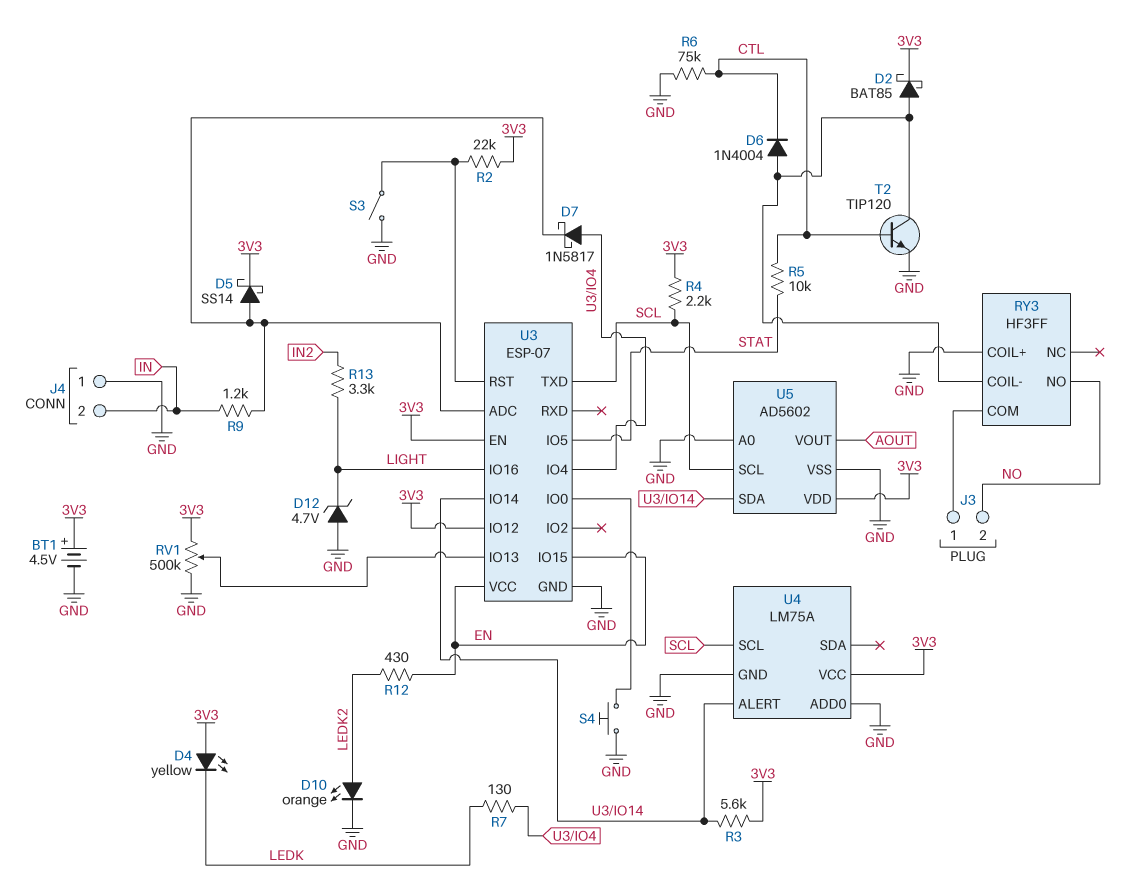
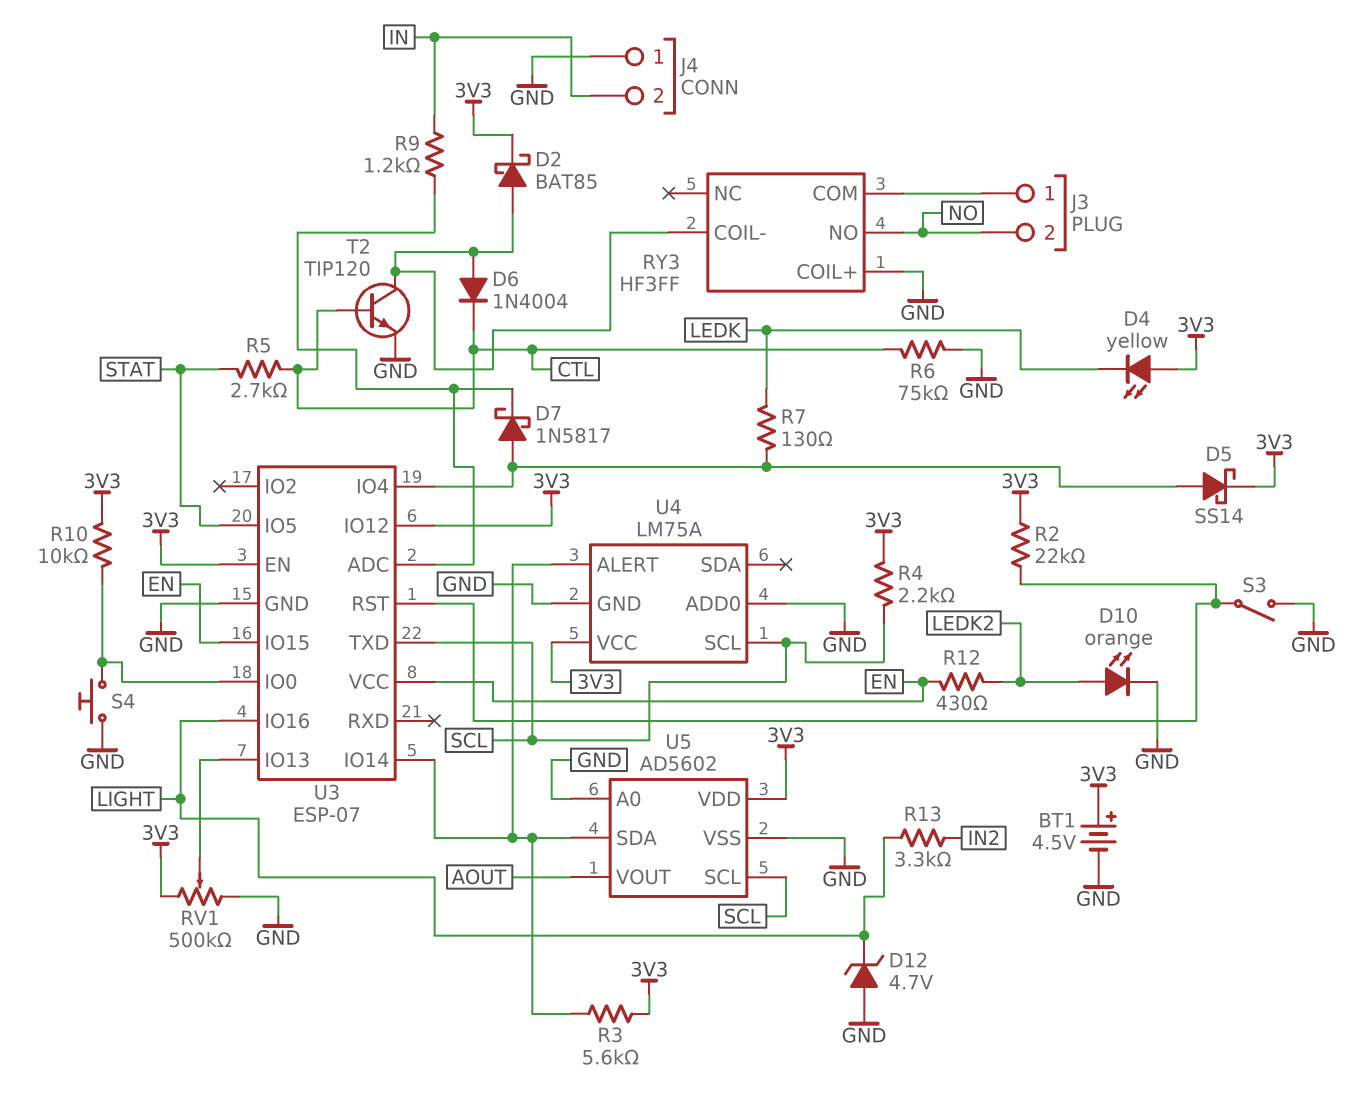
D5: schottky SS14 (A U3/ADC, K 3V3) -> schottky SS14 (A U3/IO4, K 3V3)
R5: 10k (CTL, STAT) -> 2.7k (CTL, STAT)
R10: none -> 10k (3V3, U3/IO0)

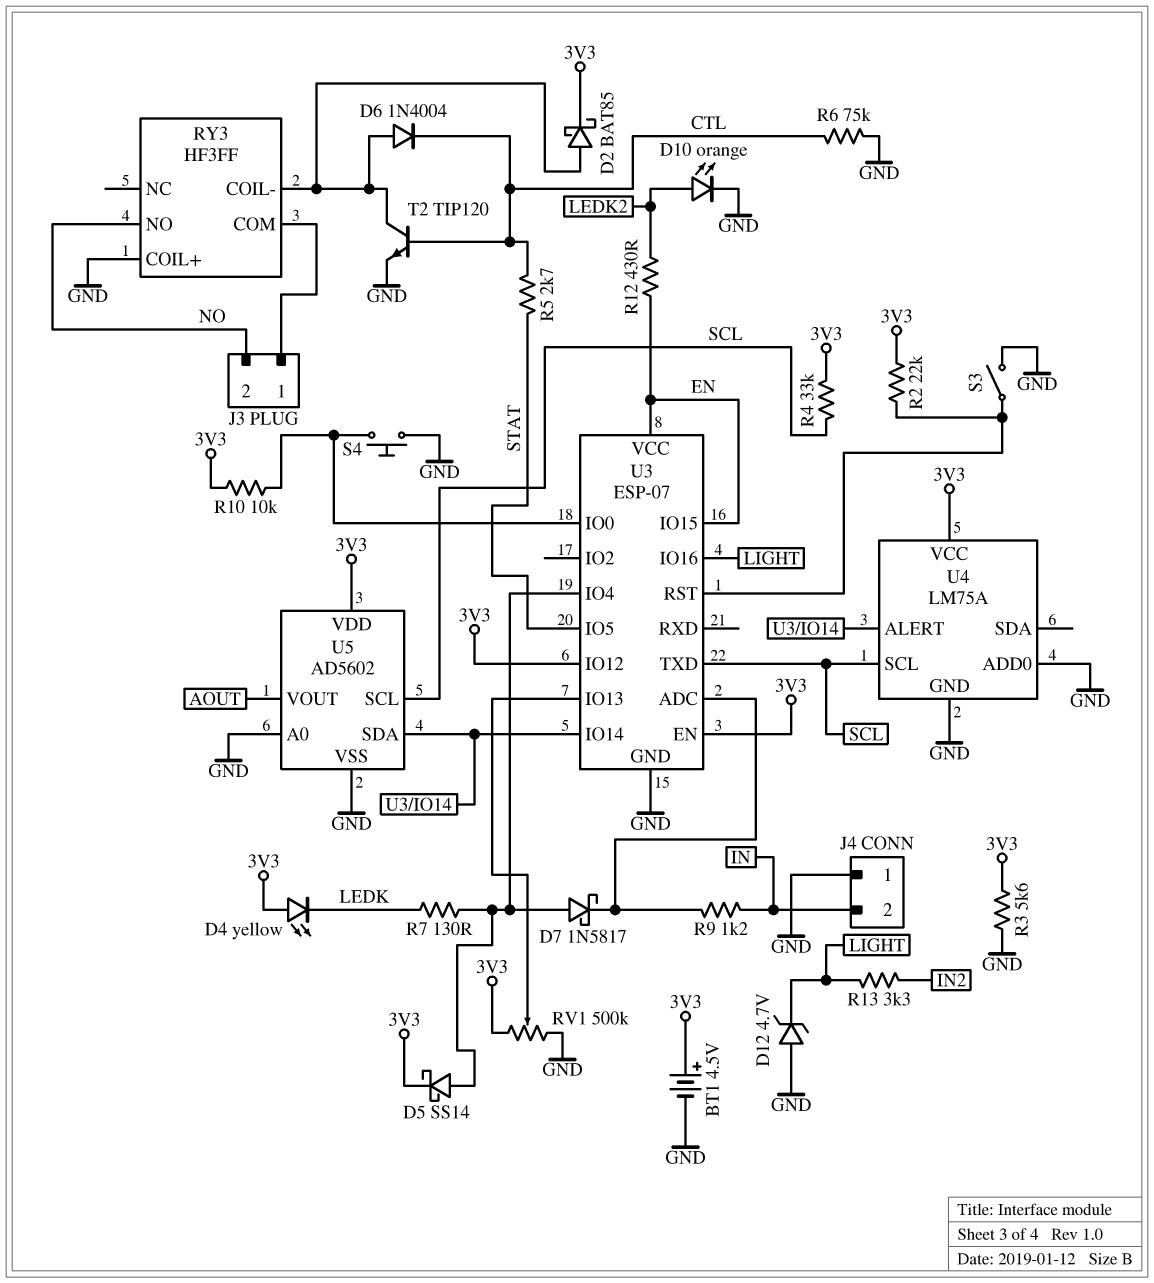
R3: 5.6k (3V3, U3/IO14) -> 5.6k (3V3, GND)
R4: 2.2k (3V3, SCL) -> 33k (3V3, SCL)

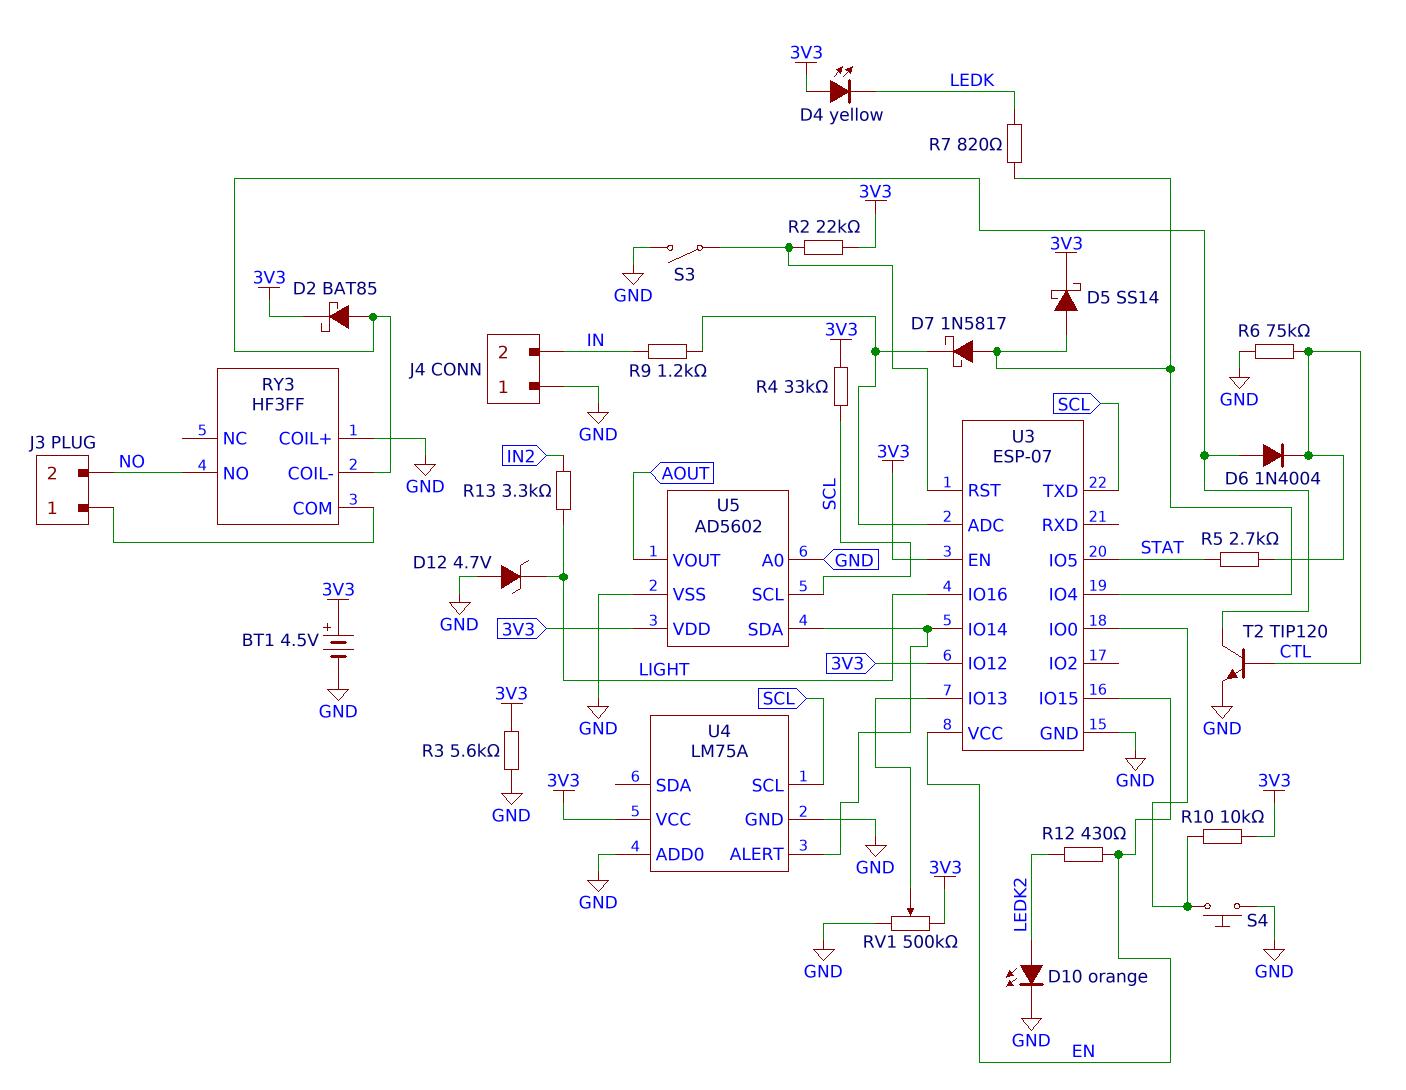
R7: 130 (LEDK, U3/IO4) -> 820 (LEDK, U3/IO4)

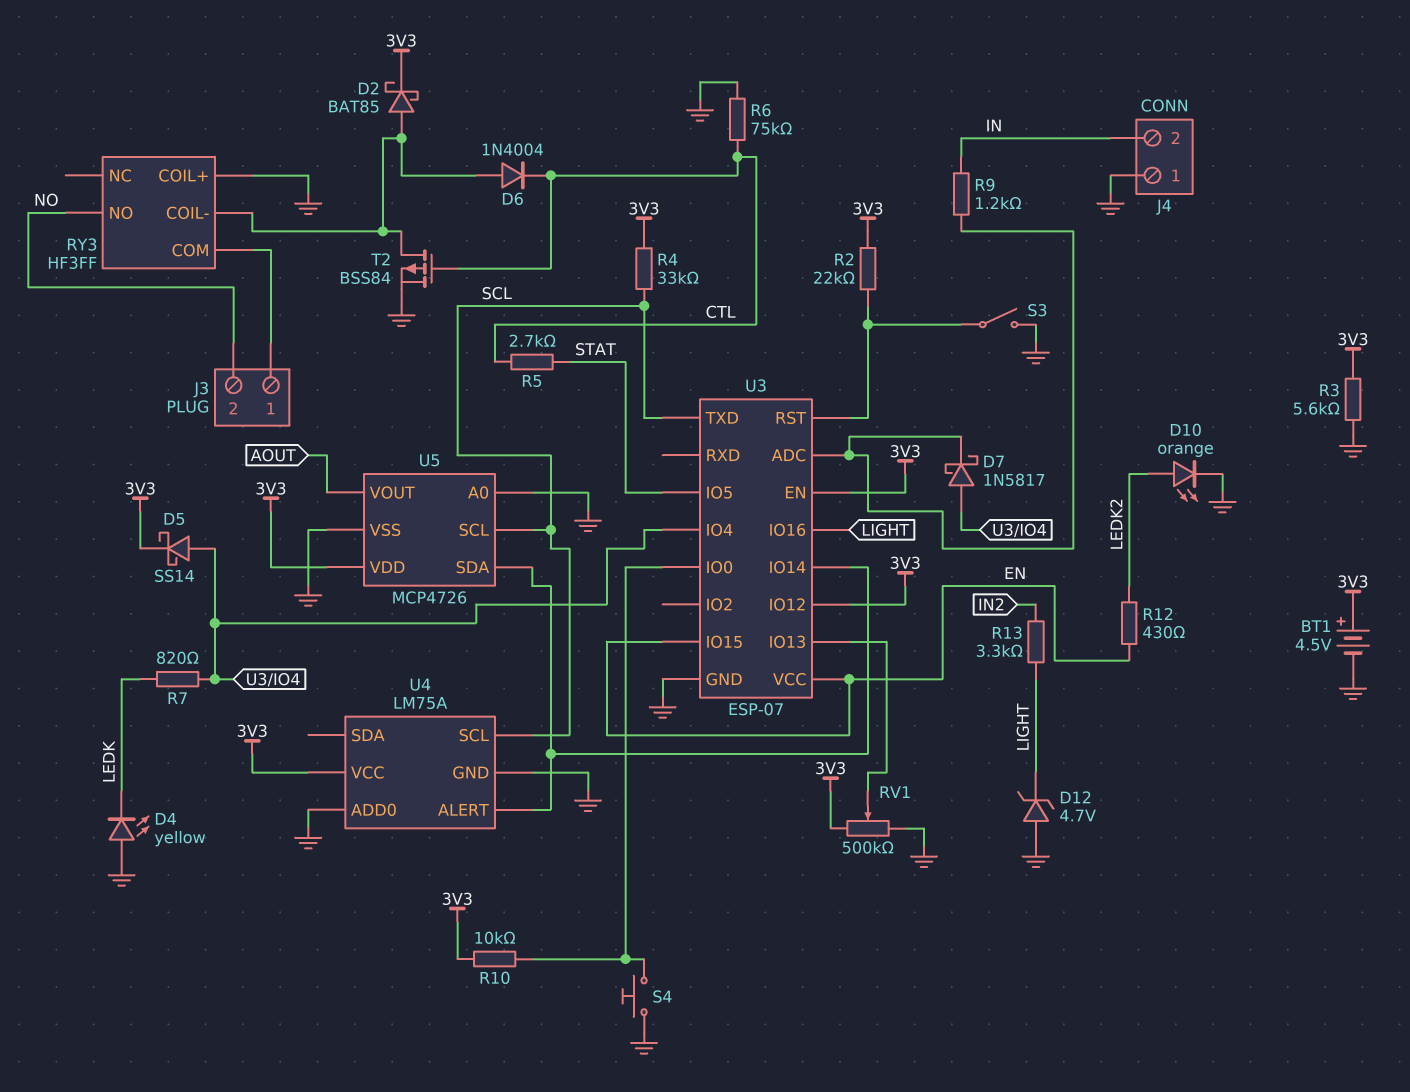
D4: LED yellow (A 3V3, K LEDK) -> LED yellow (A GND, K LEDK)
T2: NPN TIP120 (B CTL, C RY3/COIL-, E GND) -> PMOS BSS84 (G CTL, D RY3/COIL-, S GND)
U5: AD5602 -> MCP4726

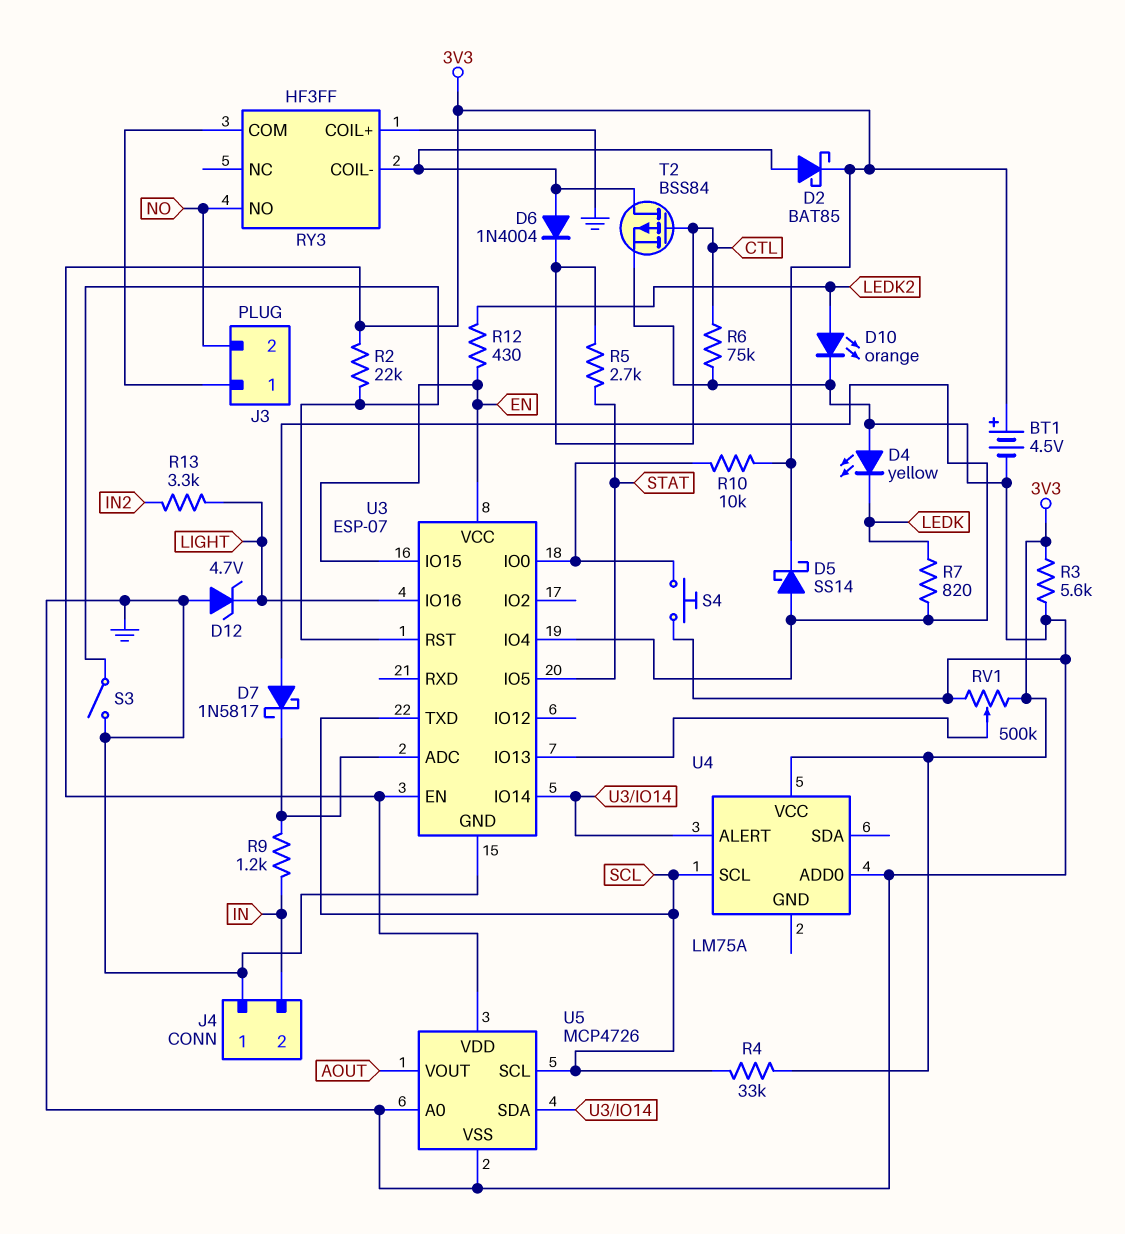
U3 pin IO12: 3V3 -> none
U4 pin GND: GND -> none

